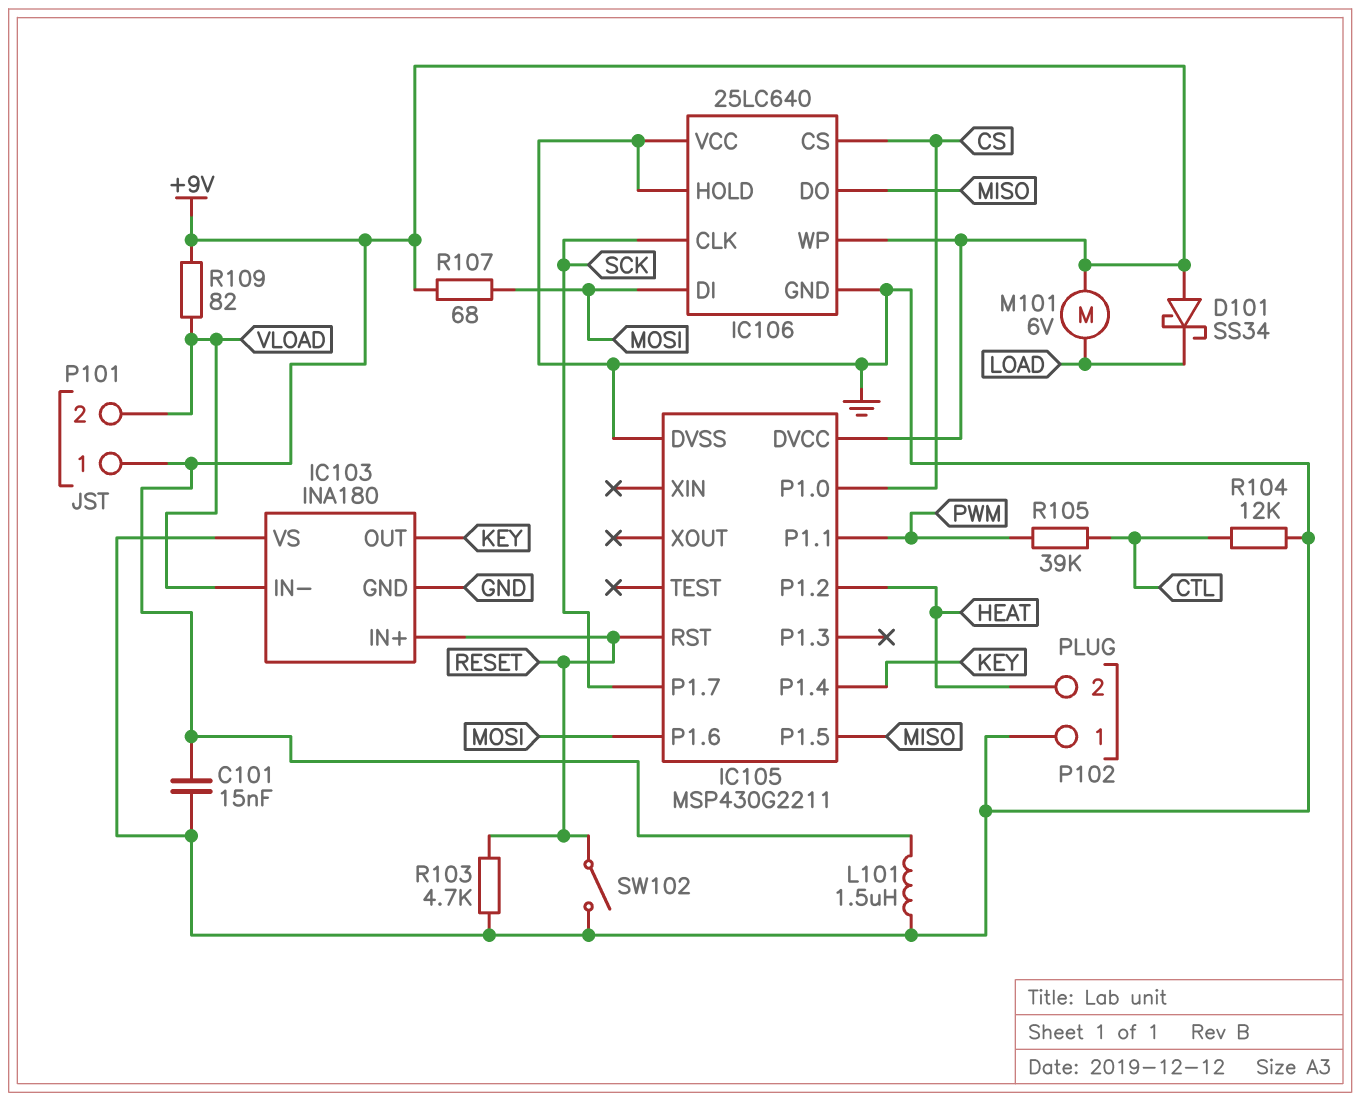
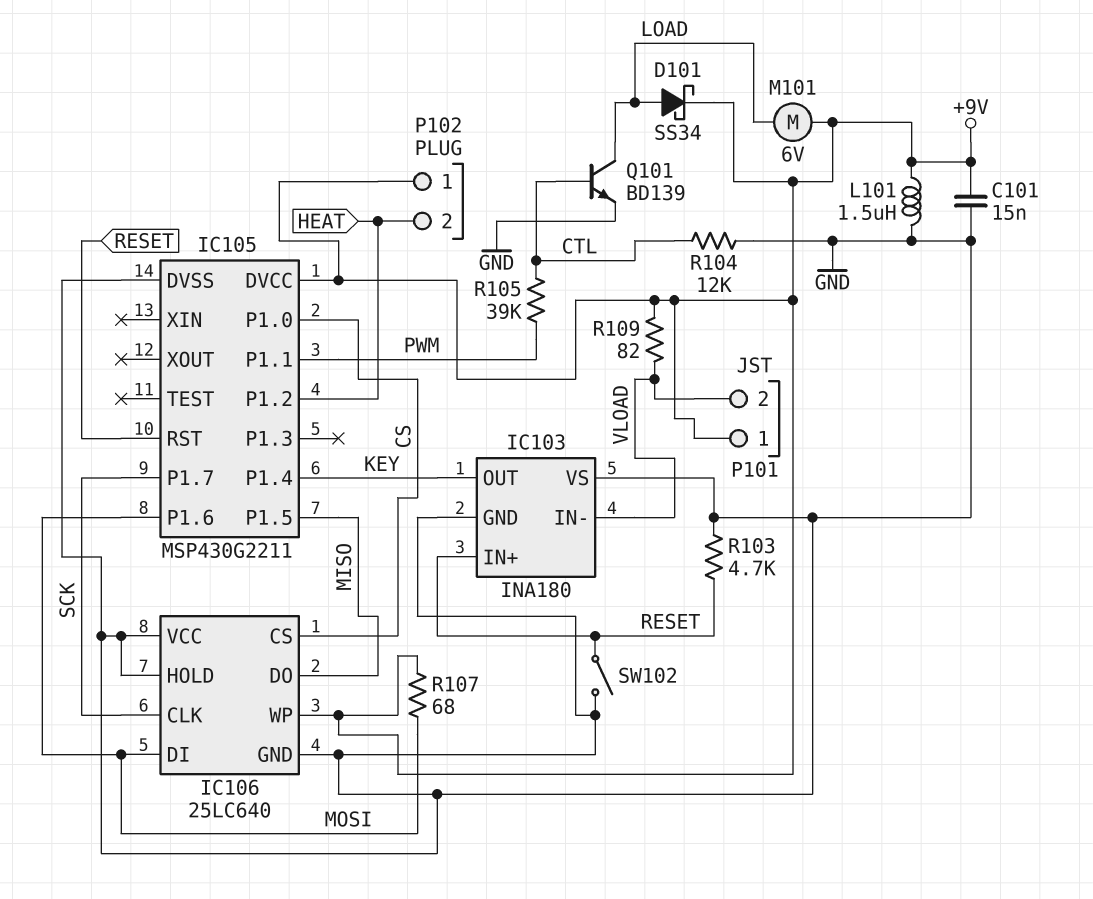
D101: schottky SS34 (A +9V, K LOAD) -> schottky SS34 (A LOAD, K +9V)
P102 pin 1: GND -> +9V
Q101: none -> NPN BD139 (B CTL, C LOAD, E GND)

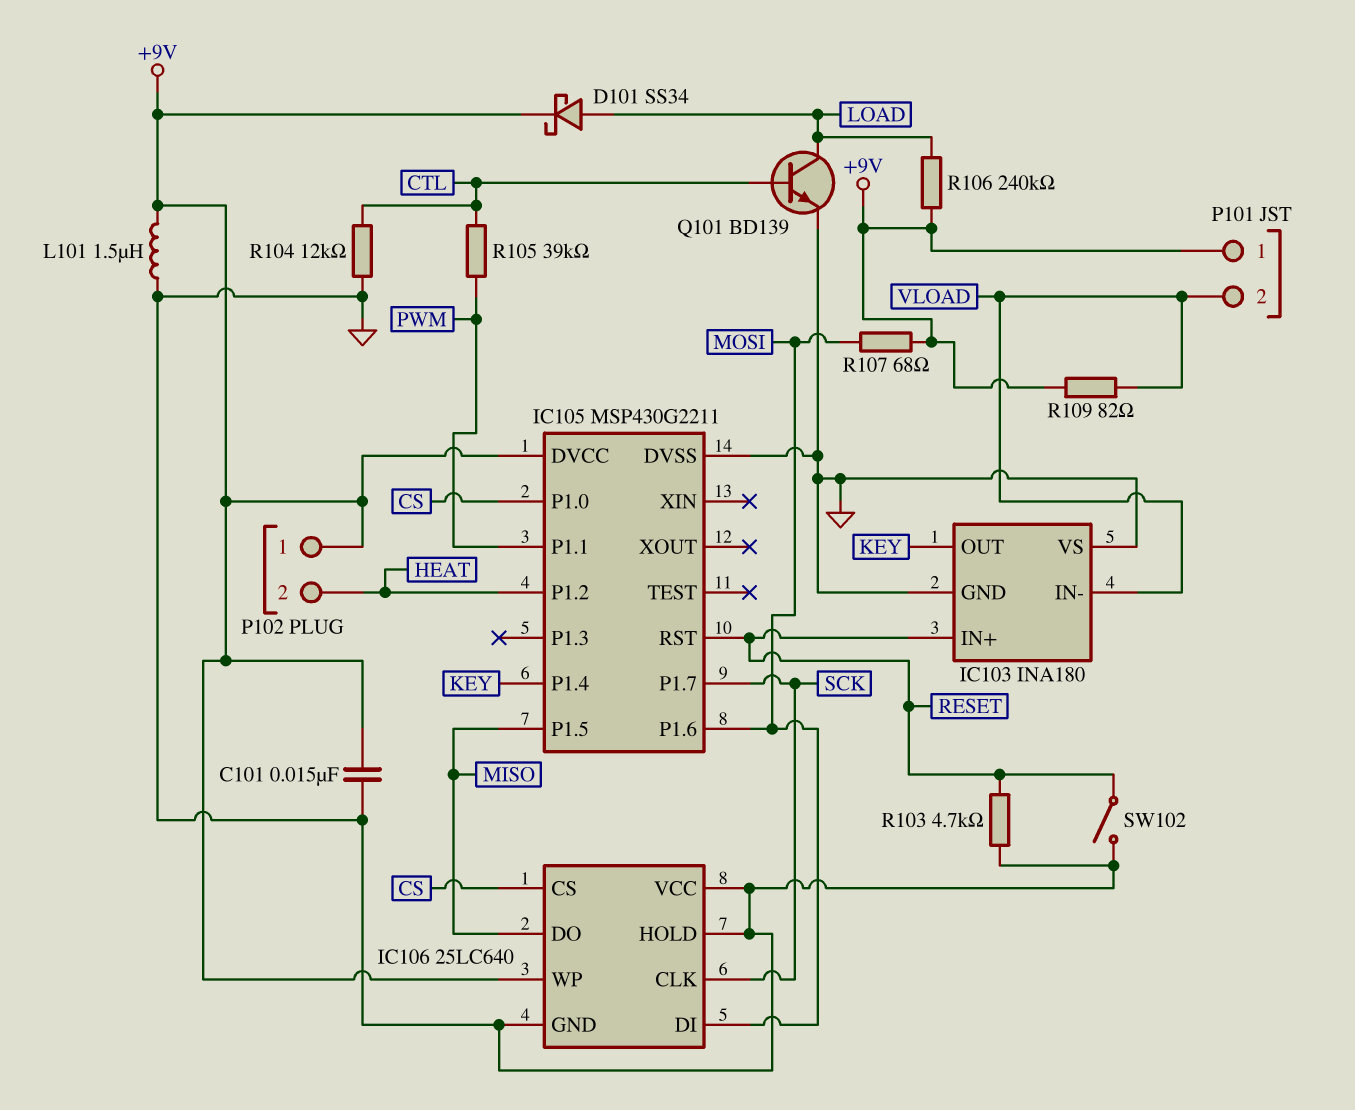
M101: motor 6V (+9V, LOAD) -> none
R106: none -> 240k (+9V, LOAD)

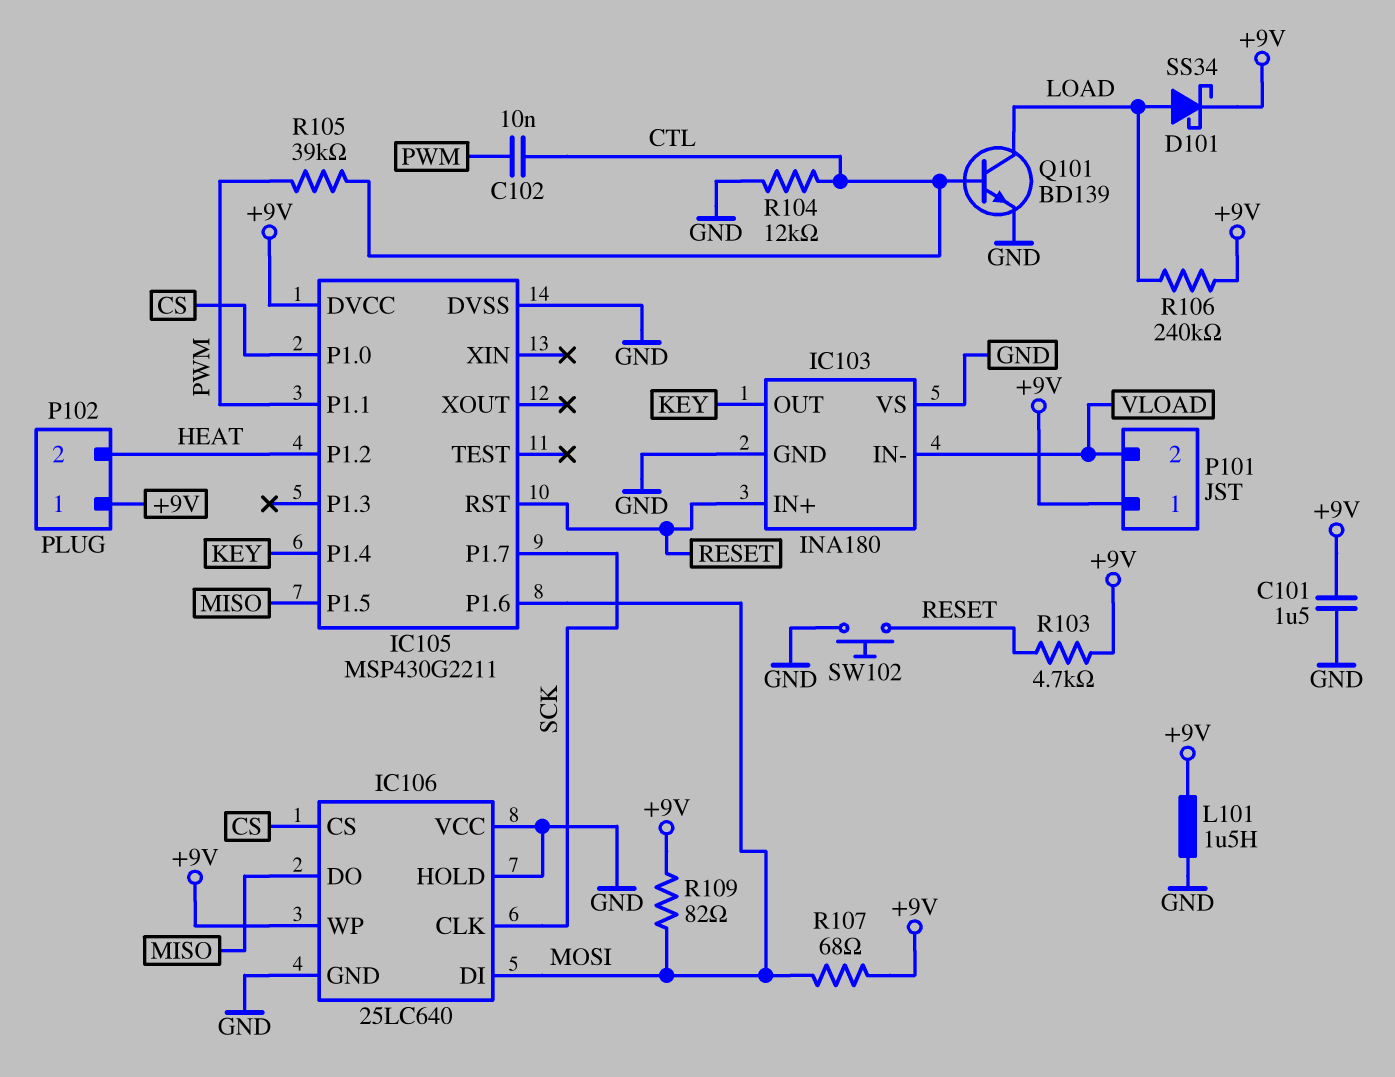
C101: 15nF (+9V, GND) -> 1.5uF (+9V, GND)
C102: none -> 10nF (CTL, PWM)
R103: 4.7k (GND, RESET) -> 4.7k (+9V, RESET)
R109: 82 (+9V, VLOAD) -> 82 (+9V, MOSI)
SW102: switch (GND, RESET) -> button (GND, RESET)

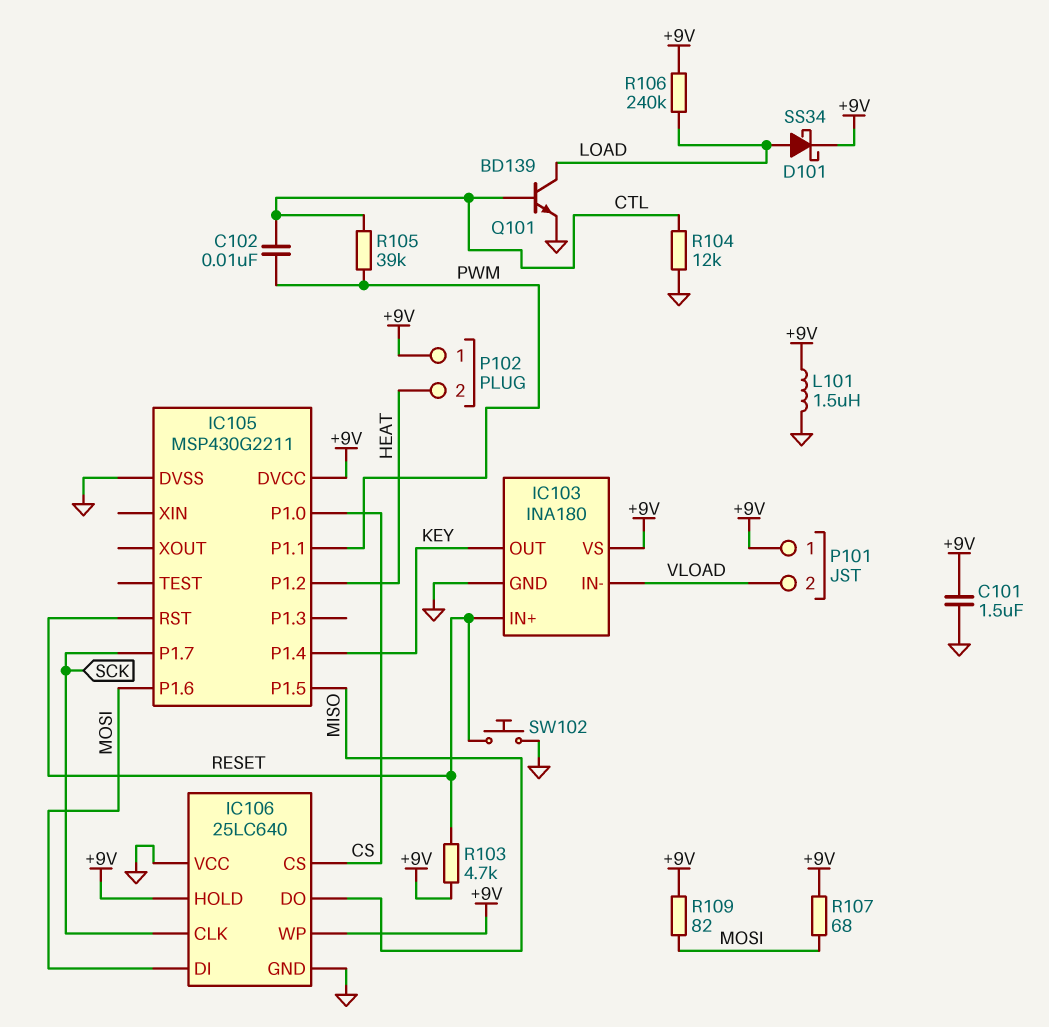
IC103 pin VS: GND -> +9V
IC106 pin HOLD: GND -> +9V

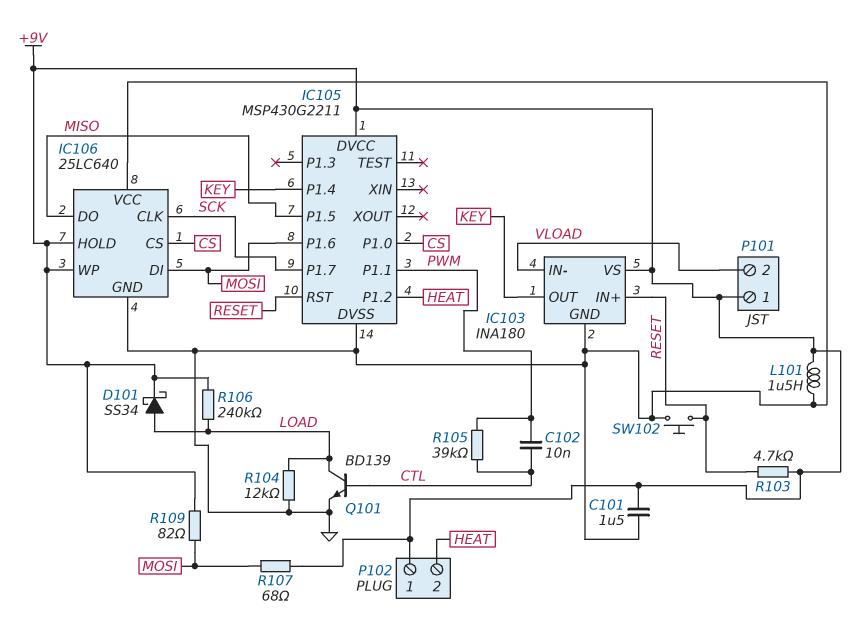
R104: 12k (CTL, GND) -> 12k (GND, LOAD)

